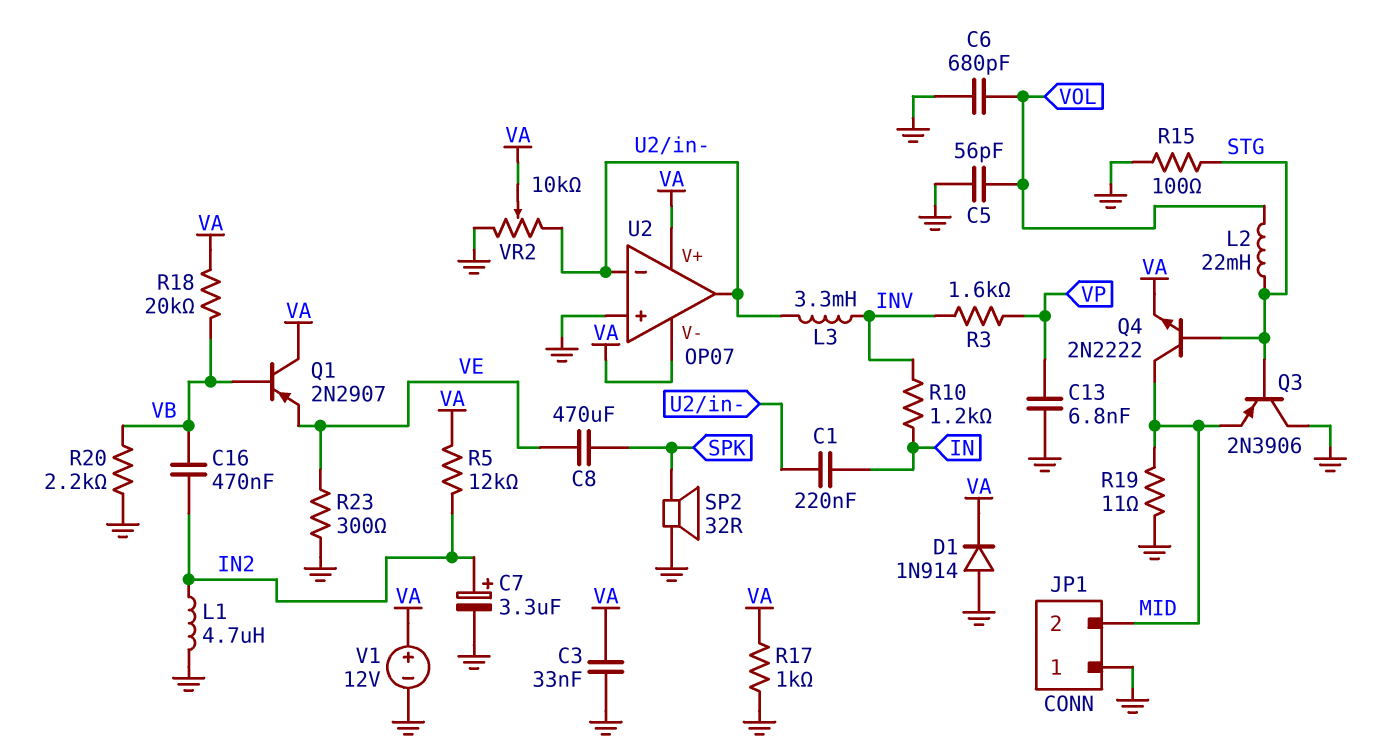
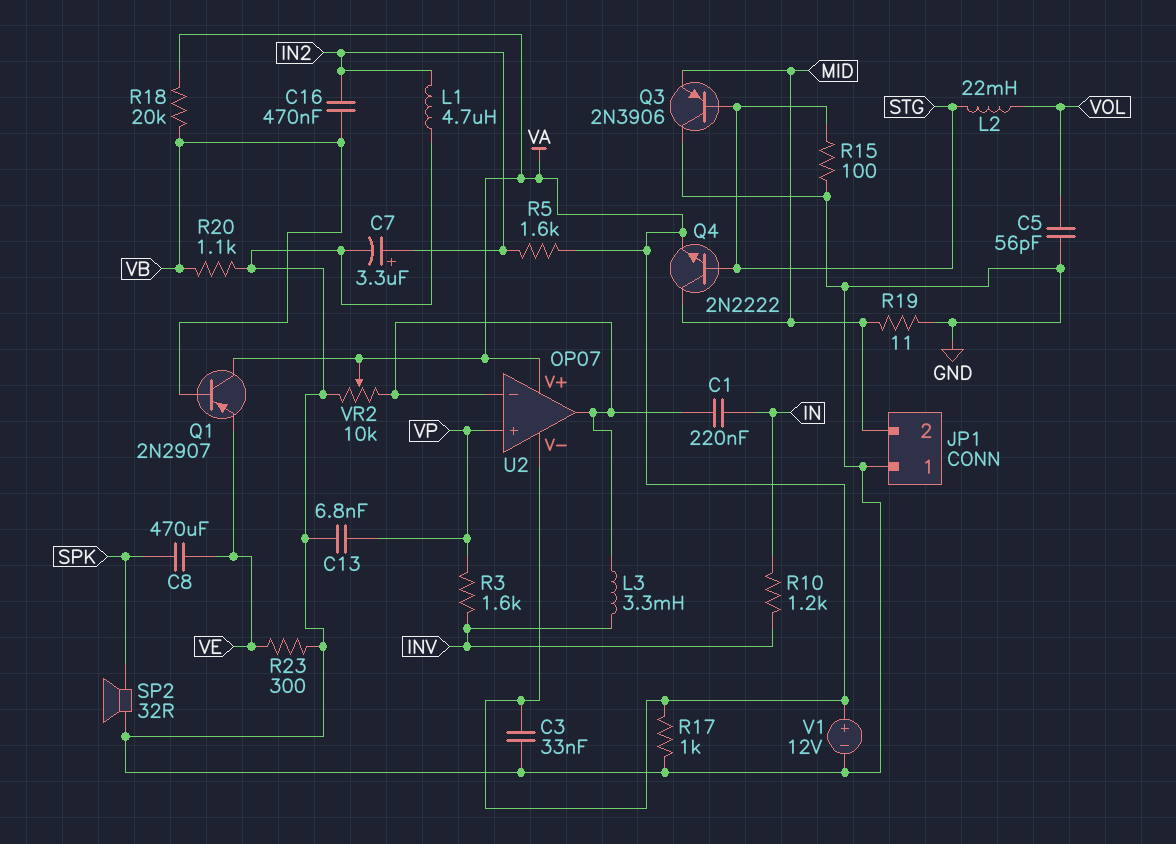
C6: 680pF (GND, VOL) -> none
D1: diode 1N914 (A GND, K VA) -> none
R5: 12k (IN2, VA) -> 1.6k (IN2, VA)
R20: 2.2k (GND, VB) -> 1.1k (GND, VB)
U2 pin in+: GND -> VP

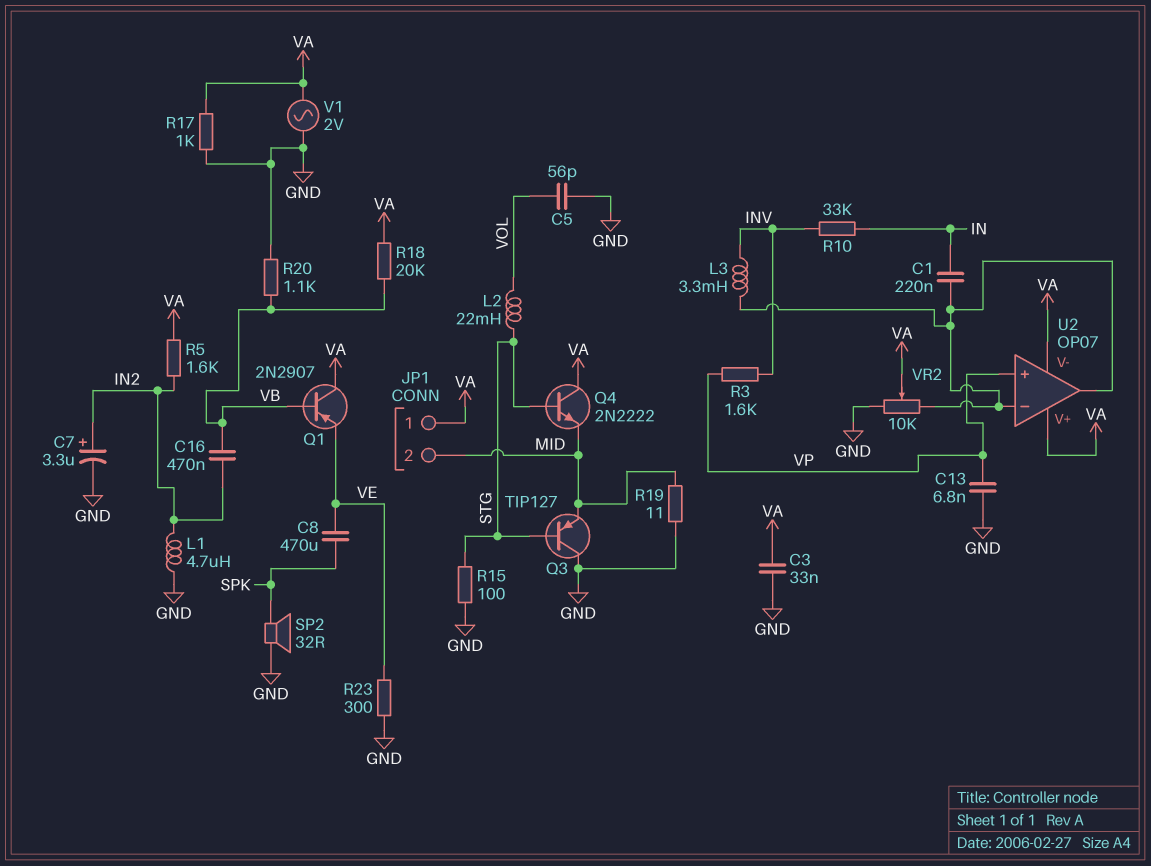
JP1 pin 1: GND -> VA
Q3: PNP 2N3906 (B STG, C GND, E MID) -> PNP TIP127 (B STG, C GND, E MID)
Q4: NPN 2N2222 (B STG, C MID, E VA) -> NPN 2N2222 (B STG, C VA, E MID)
R10: 1.2k (IN, INV) -> 33k (IN, INV)
V1: 12V (plus VA, minus GND) -> AC 2V (GND, VA)

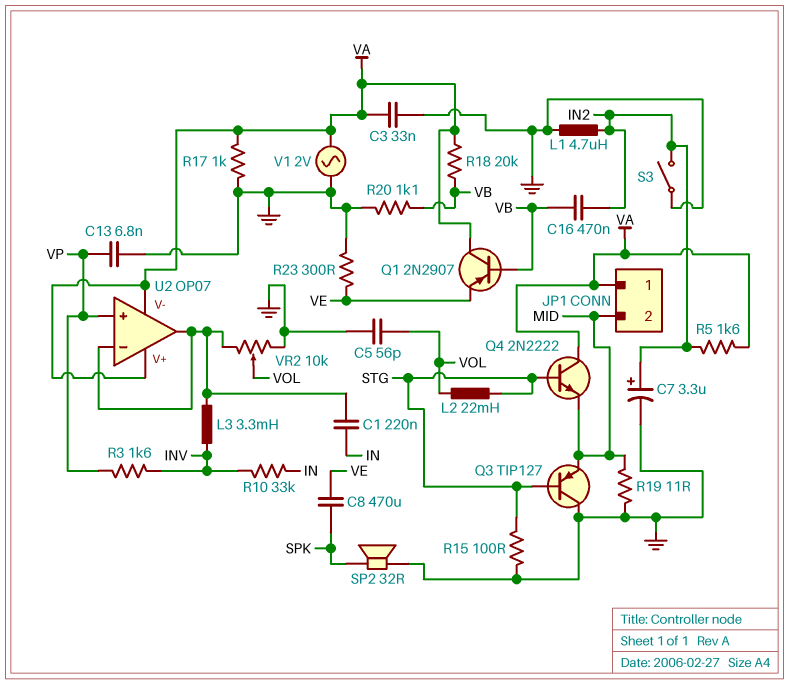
S3: none -> switch (GND, IN2)
VR2: 10k (GND, U2/in-, wiper VA) -> 10k (GND, U2/in-, wiper VOL)

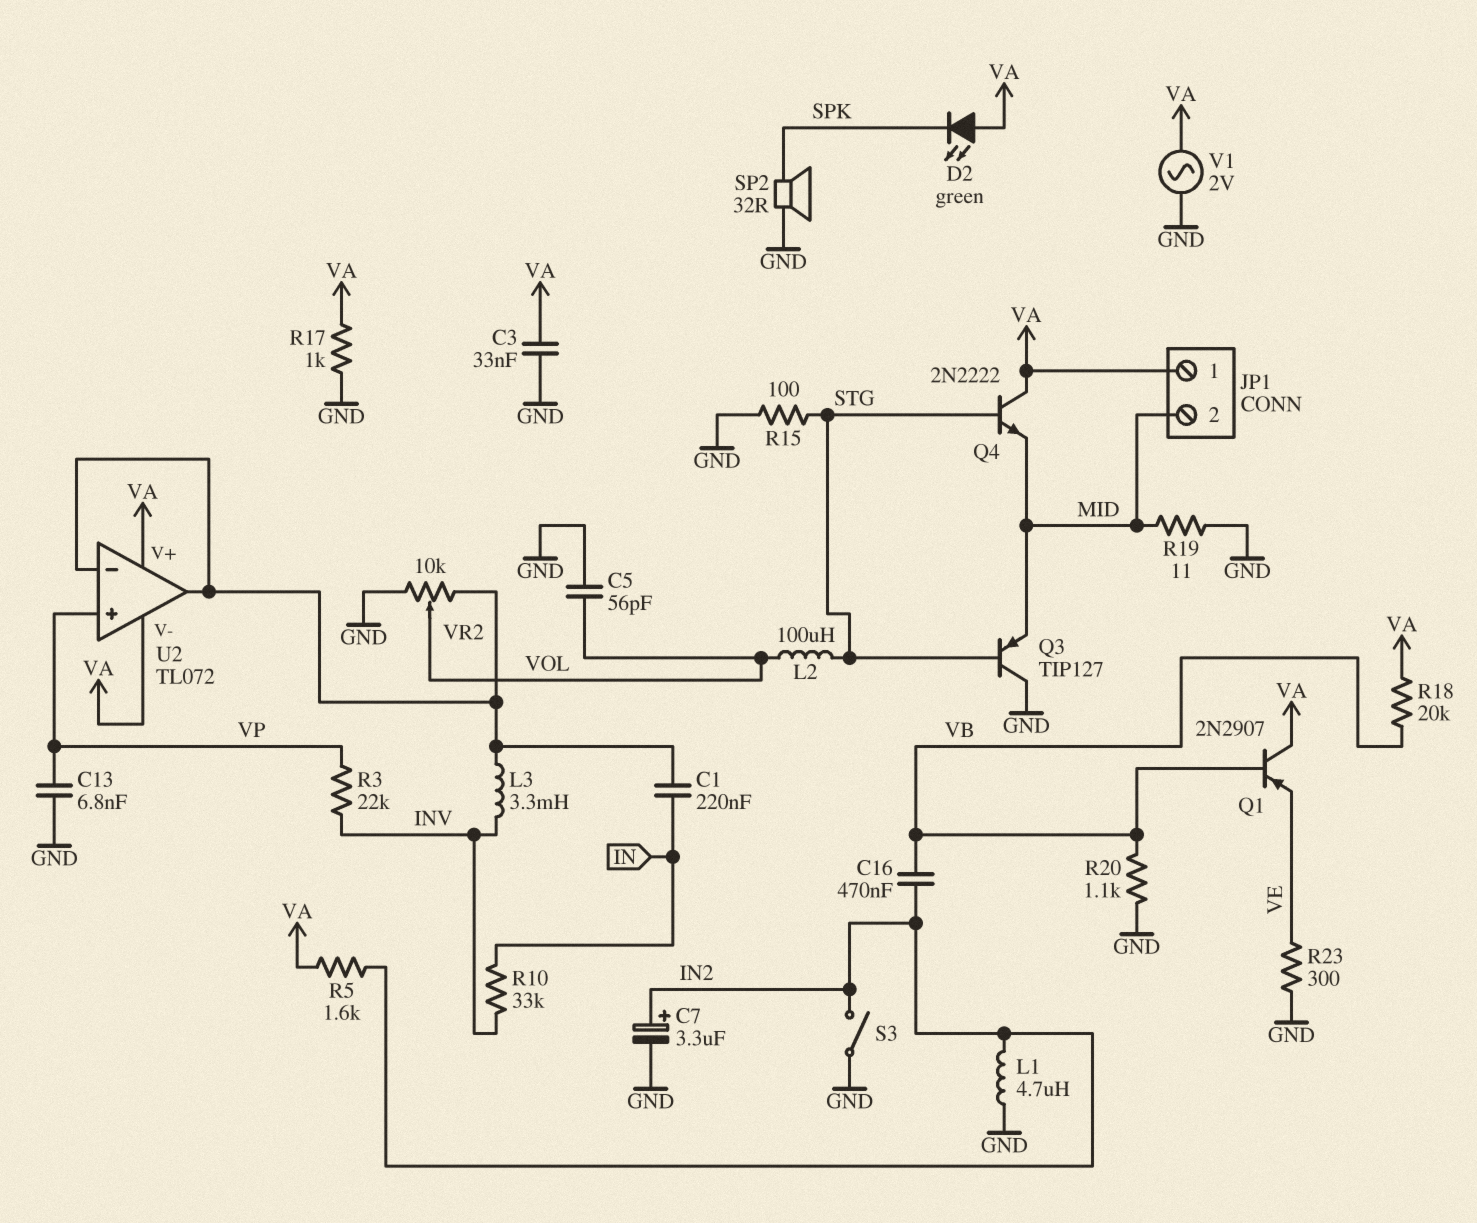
C8: 470uF (SPK, VE) -> none
D2: none -> LED green (A VA, K SPK)
L2: 22mH (STG, VOL) -> 100uH (STG, VOL)
R3: 1.6k (INV, VP) -> 22k (INV, VP)
U2: OP07 -> TL072

